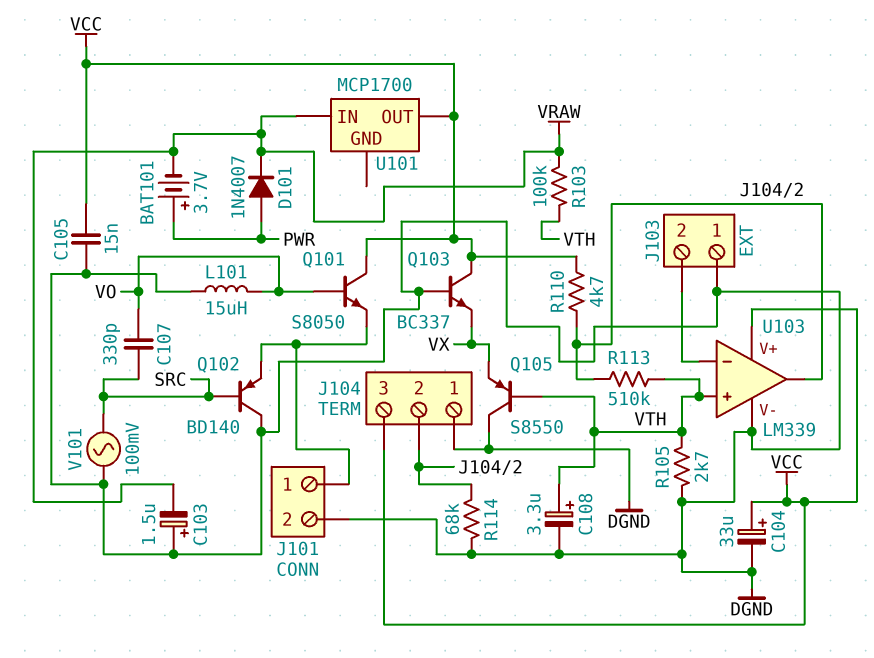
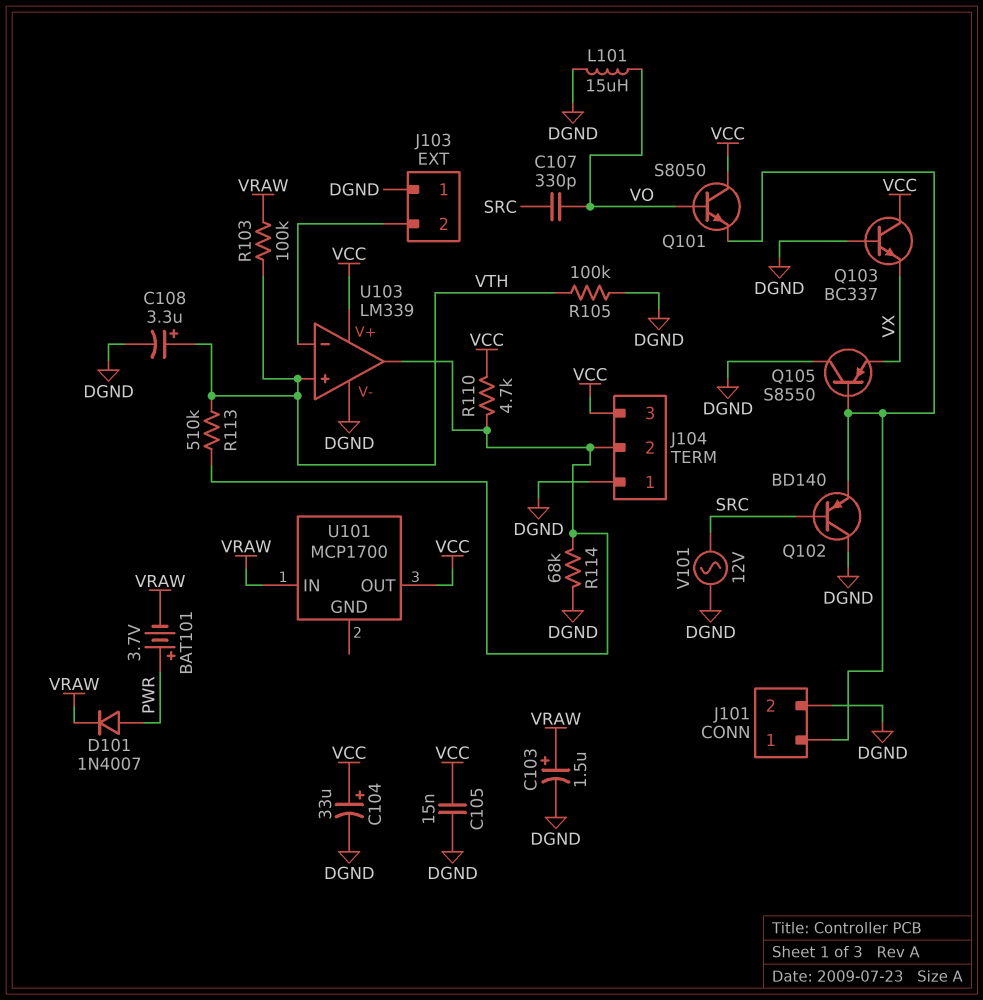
C103: 1.5uF (plus DGND, minus VRAW) -> 1.5uF (plus VRAW, minus DGND)
Q105: PNP S8550 (B VTH, C DGND, E VX) -> PNP S8550 (B J101/1, C DGND, E VX)
R105: 2.7k (DGND, VTH) -> 100k (DGND, VTH)
V101: AC 100mV (DGND, SRC) -> AC 12V (DGND, SRC)

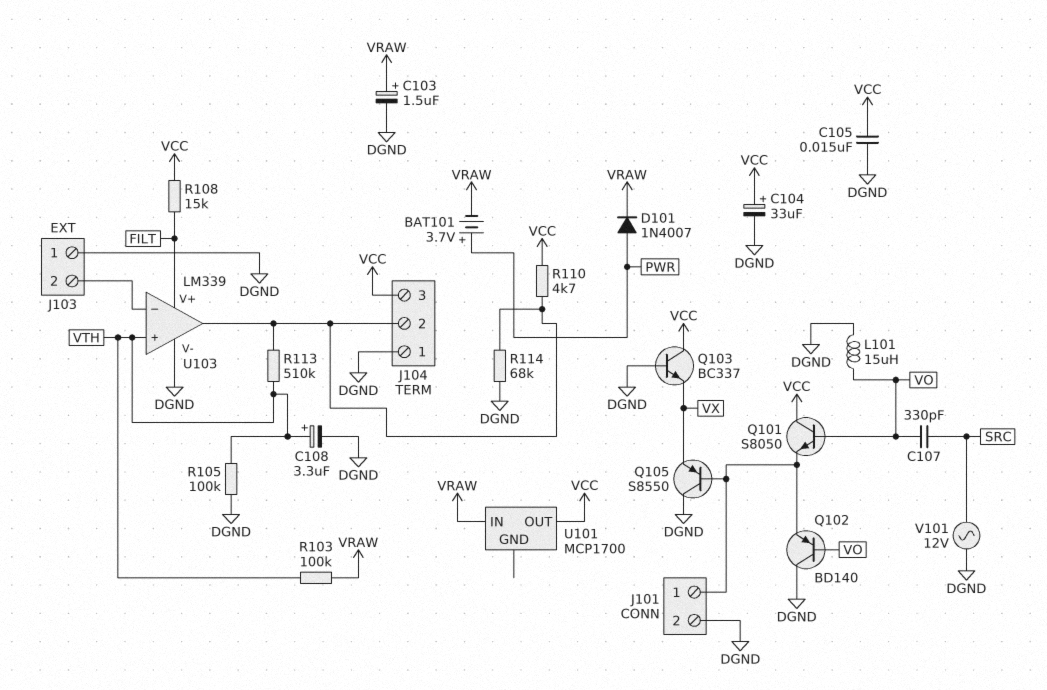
Q102: PNP BD140 (B SRC, C DGND, E J101/1) -> PNP BD140 (B VO, C DGND, E J101/1)
R108: none -> 15k (FILT, VCC)
U103 pin V+: VCC -> FILT

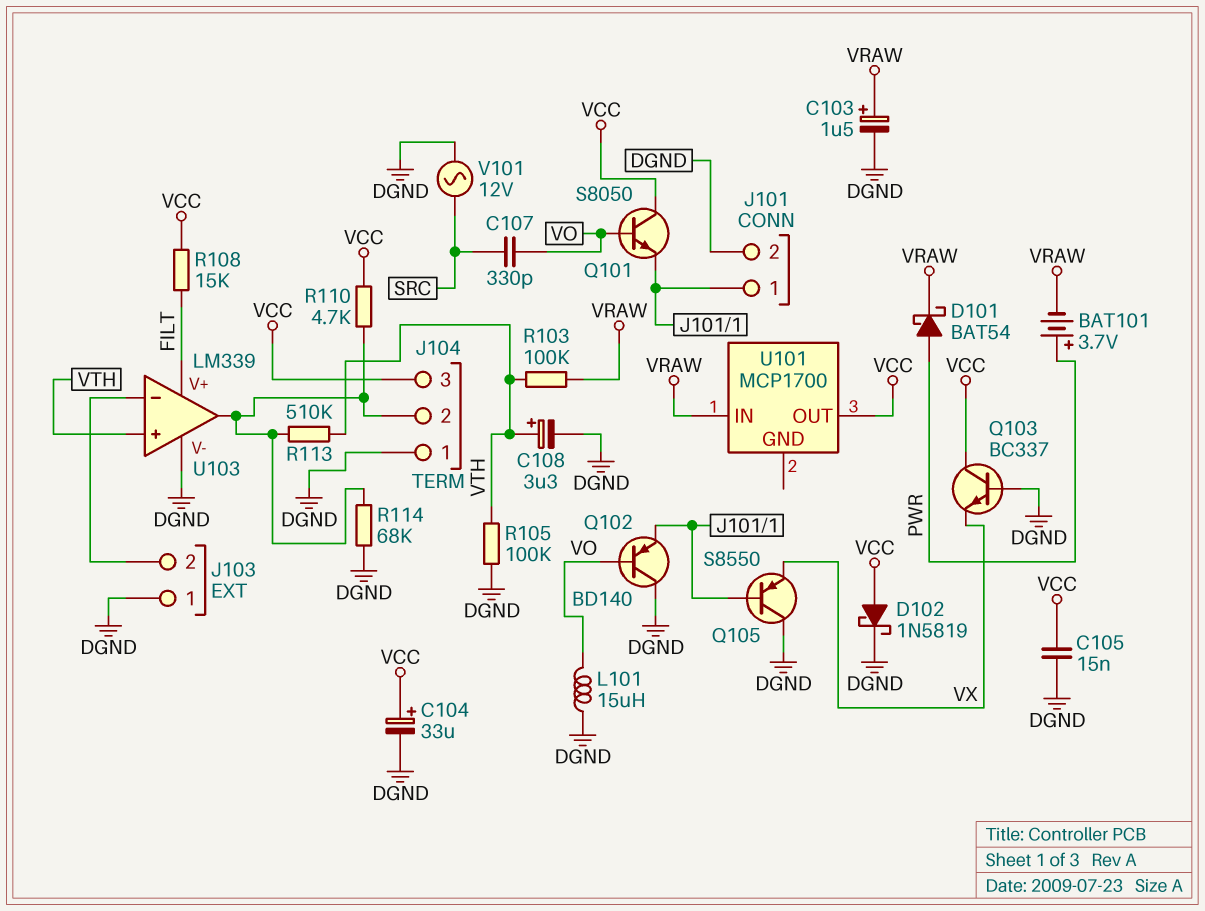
D101: diode 1N4007 (A PWR, K VRAW) -> schottky BAT54 (A PWR, K VRAW)
D102: none -> schottky 1N5819 (A VCC, K DGND)

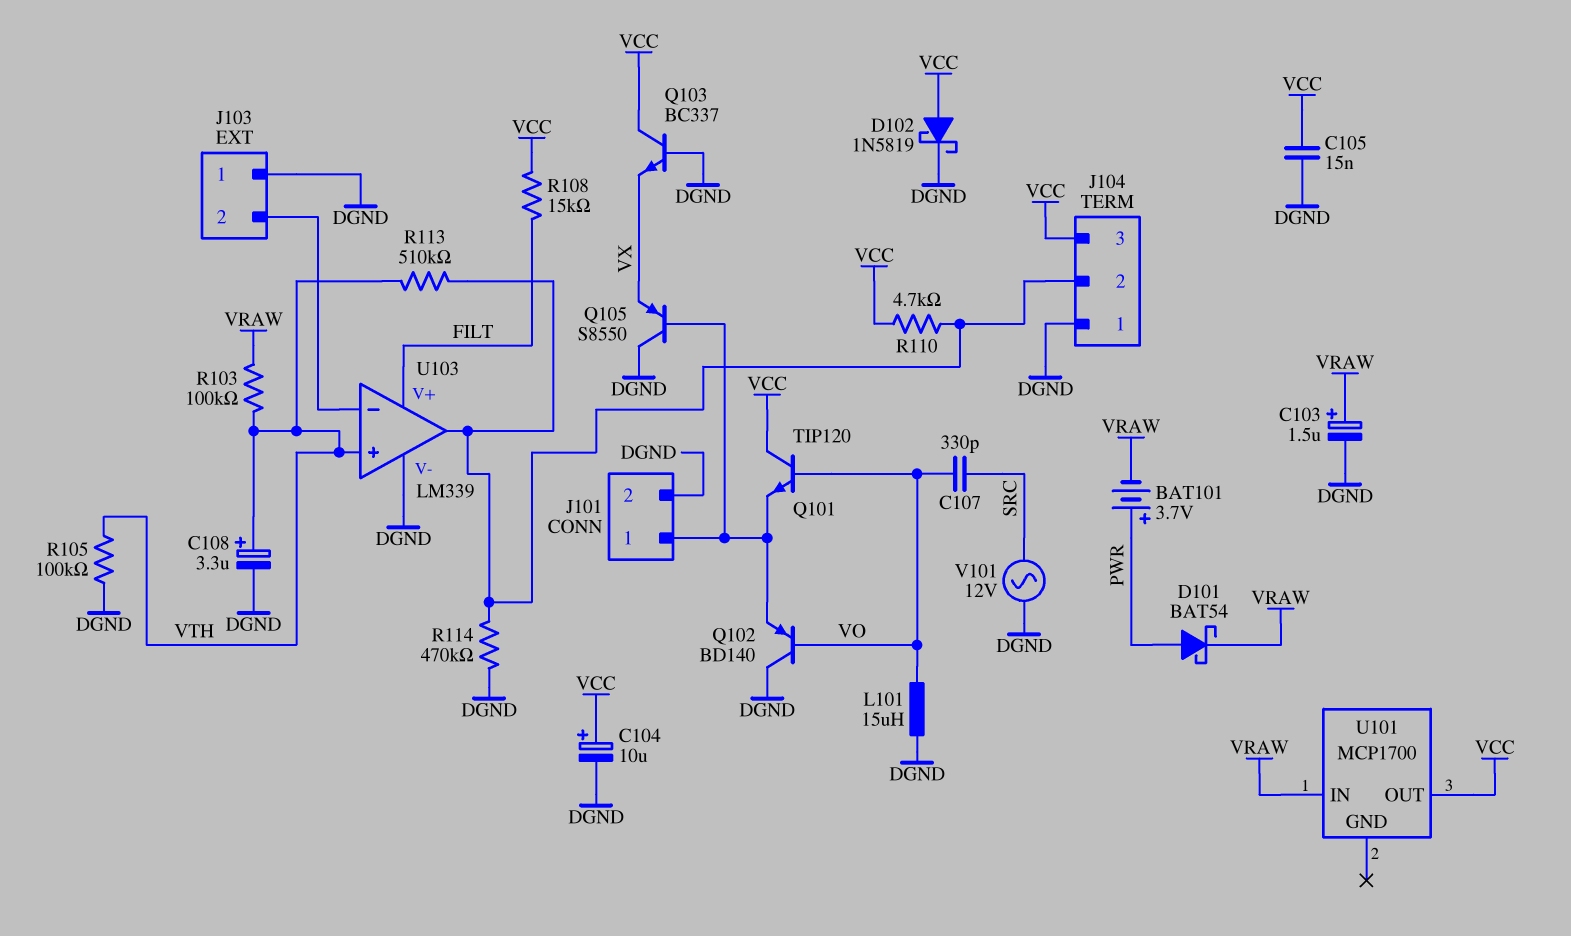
C104: 33uF (plus VCC, minus DGND) -> 10uF (plus VCC, minus DGND)
Q101: NPN S8050 (B VO, C VCC, E J101/1) -> NPN TIP120 (B VO, C VCC, E J101/1)
R114: 68k (DGND, J104/2) -> 470k (DGND, J104/2)

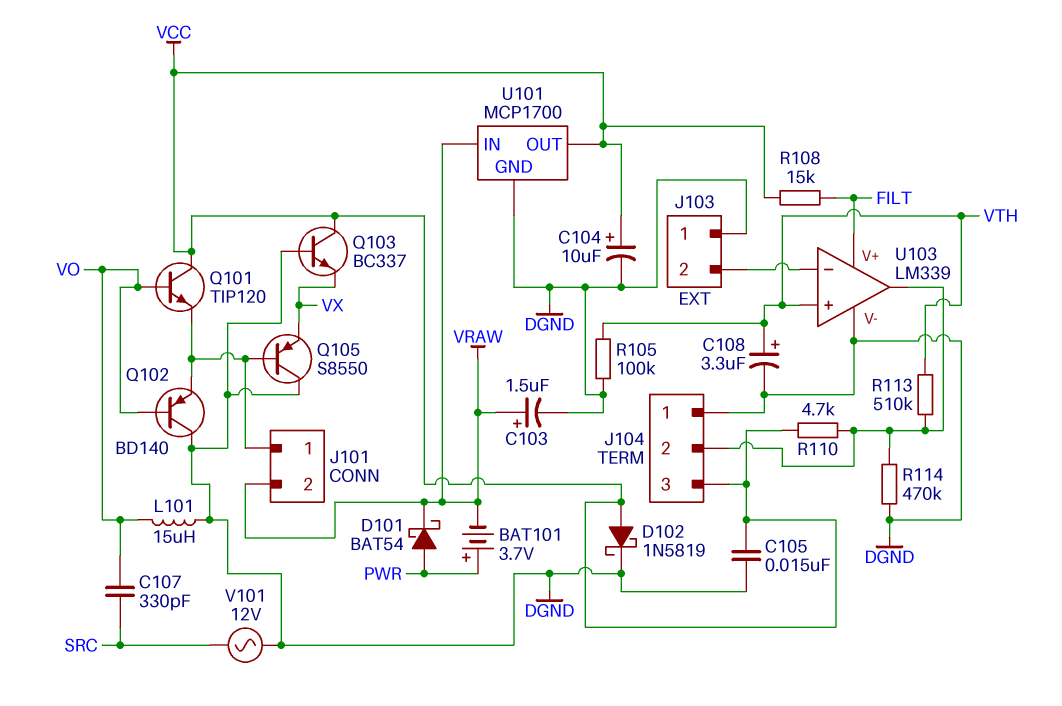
J101 pin 2: DGND -> VRAW
R103: 100k (VRAW, VTH) -> none
U101 pin GND: none -> DGND

